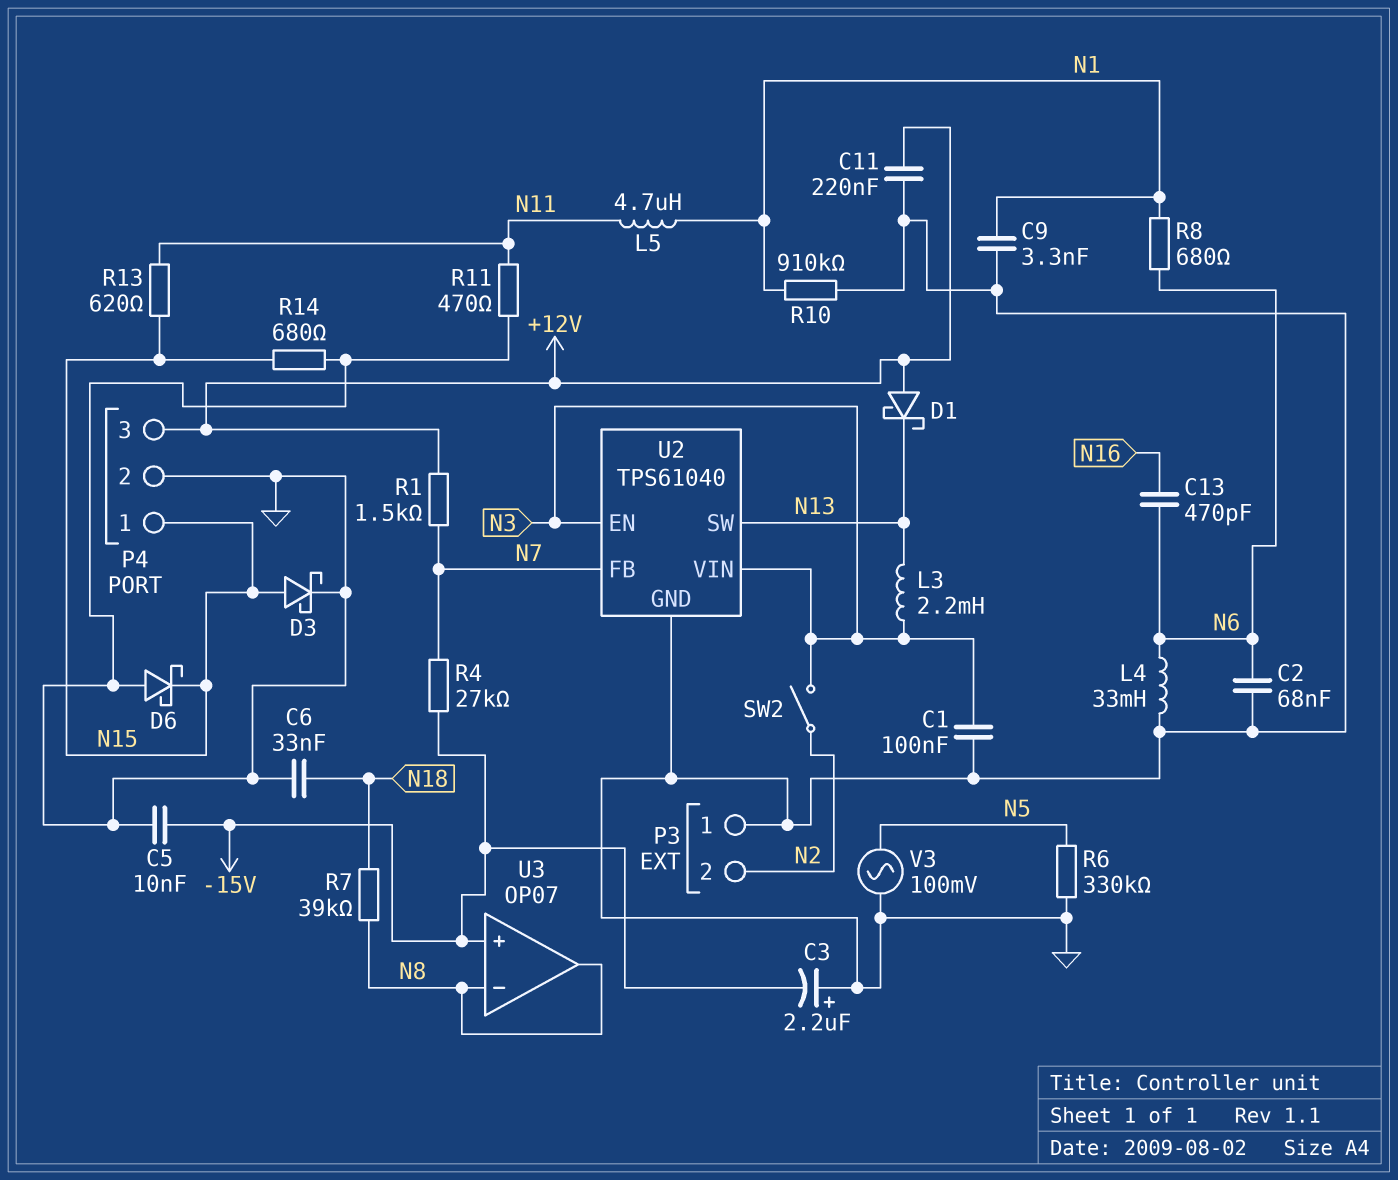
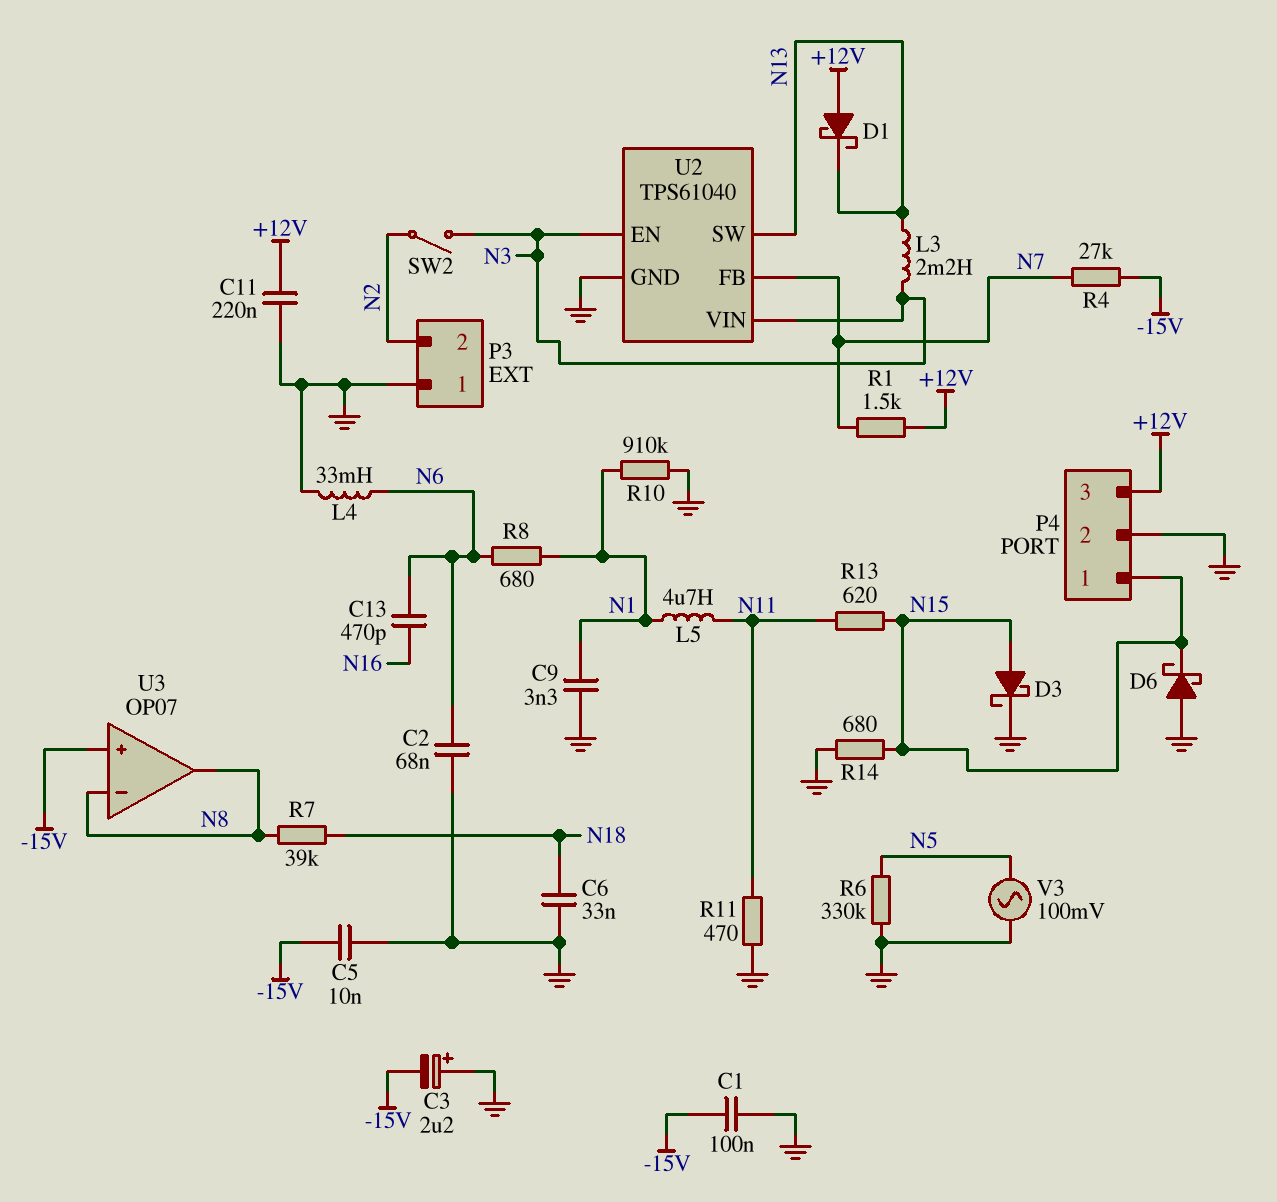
C1: 100nF (GND, N3) -> 100nF (-15V, GND)

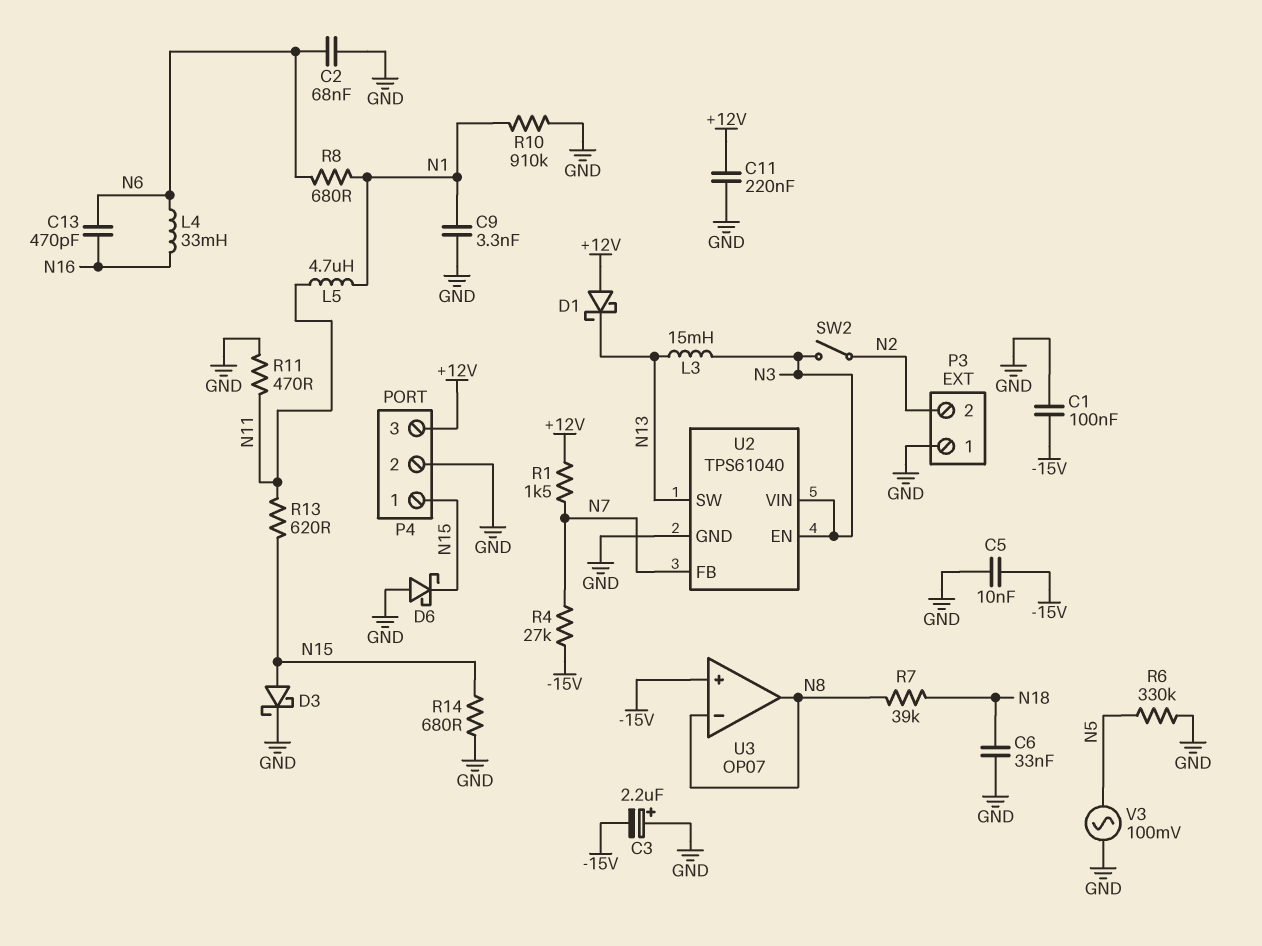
L3: 2.2mH (N3, N13) -> 15mH (N3, N13)
L4: 33mH (GND, N6) -> 33mH (N6, N16)

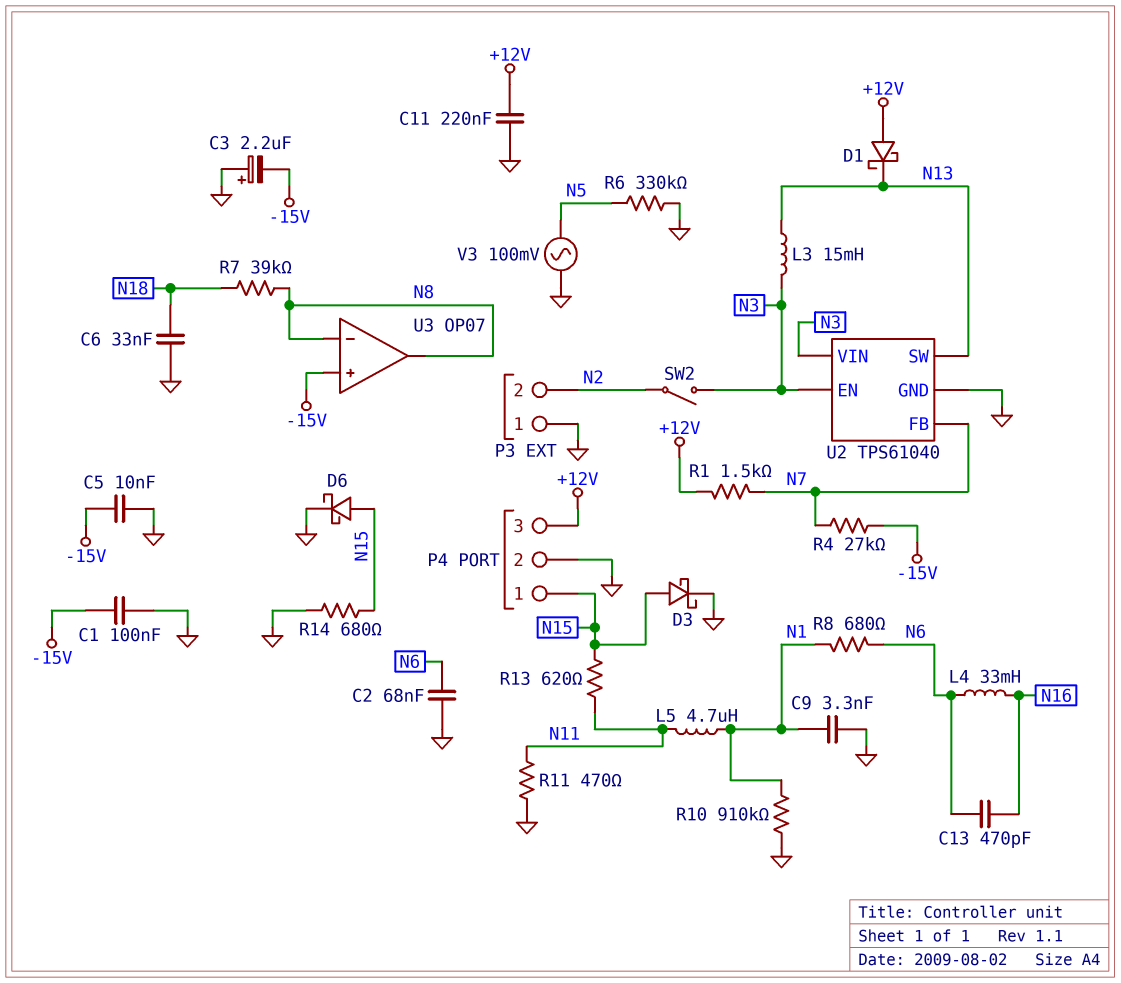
D6: schottky (A GND, K N15) -> schottky (A N15, K GND)

